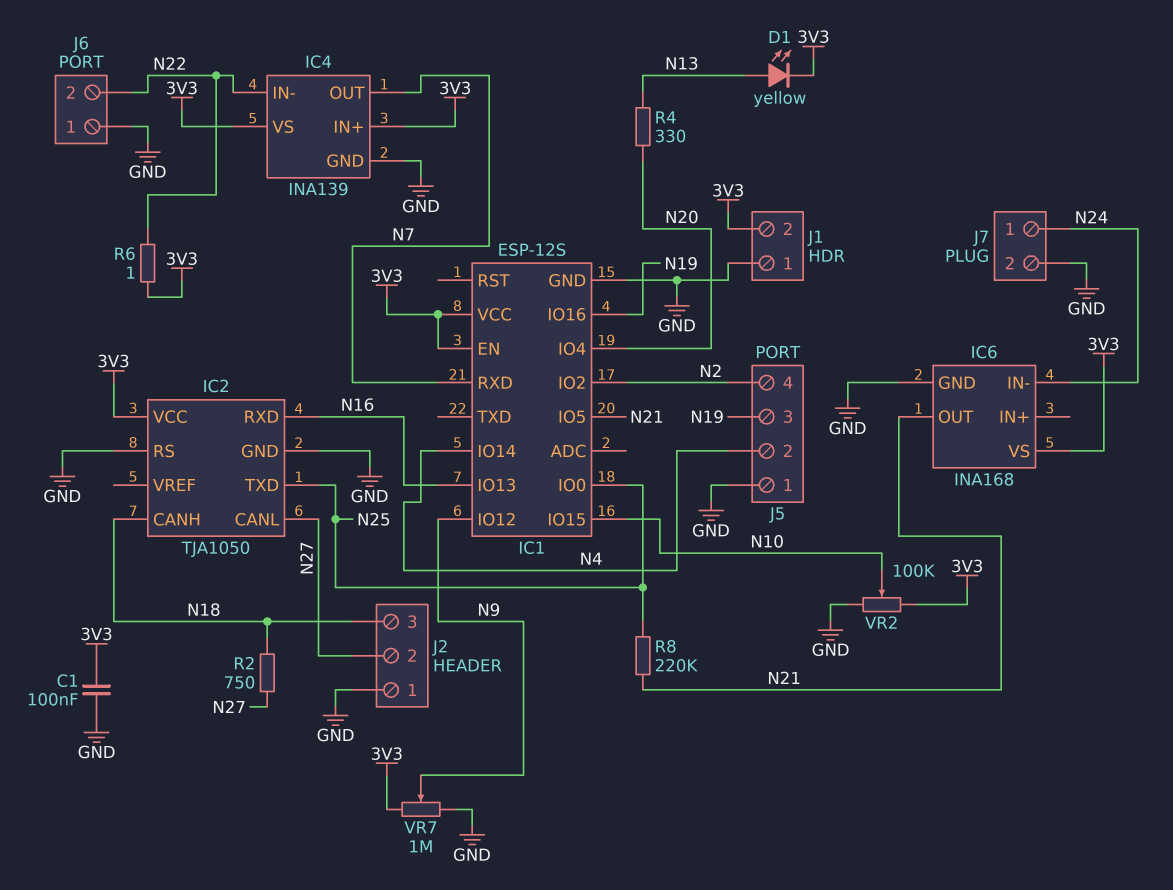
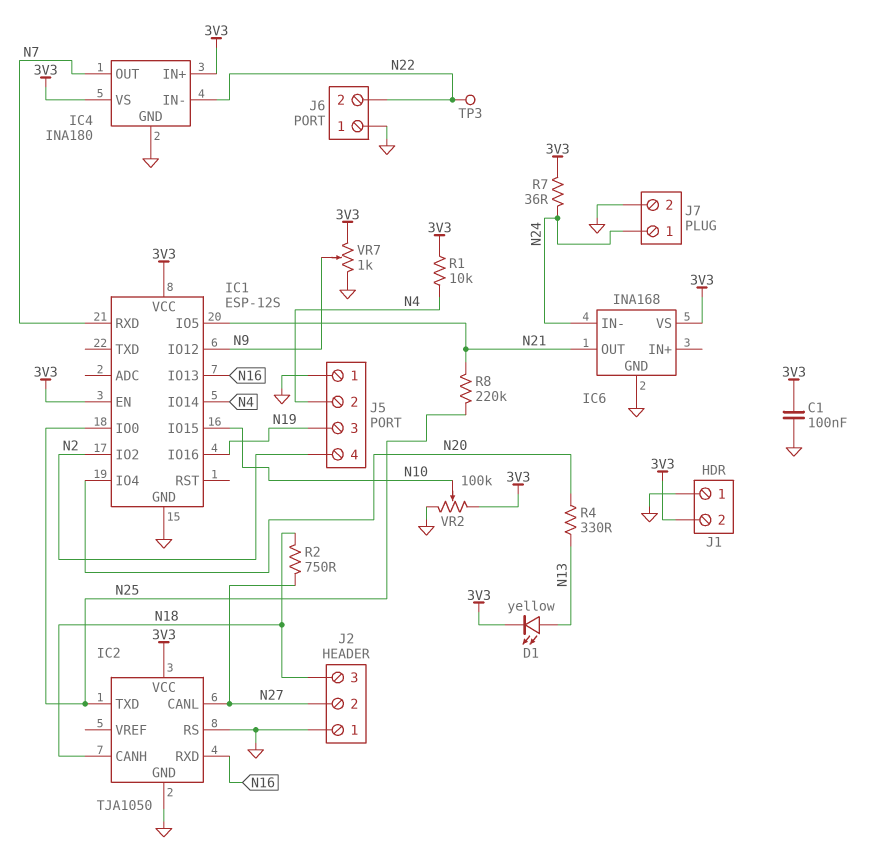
IC4: INA139 -> INA180
R1: none -> 10k (3V3, N4)
R6: 1 (3V3, N22) -> none
R7: none -> 36 (3V3, N24)
TP3: none -> test point (N22)
VR7: 1M (3V3, GND, wiper N9) -> 1k (3V3, GND, wiper N9)

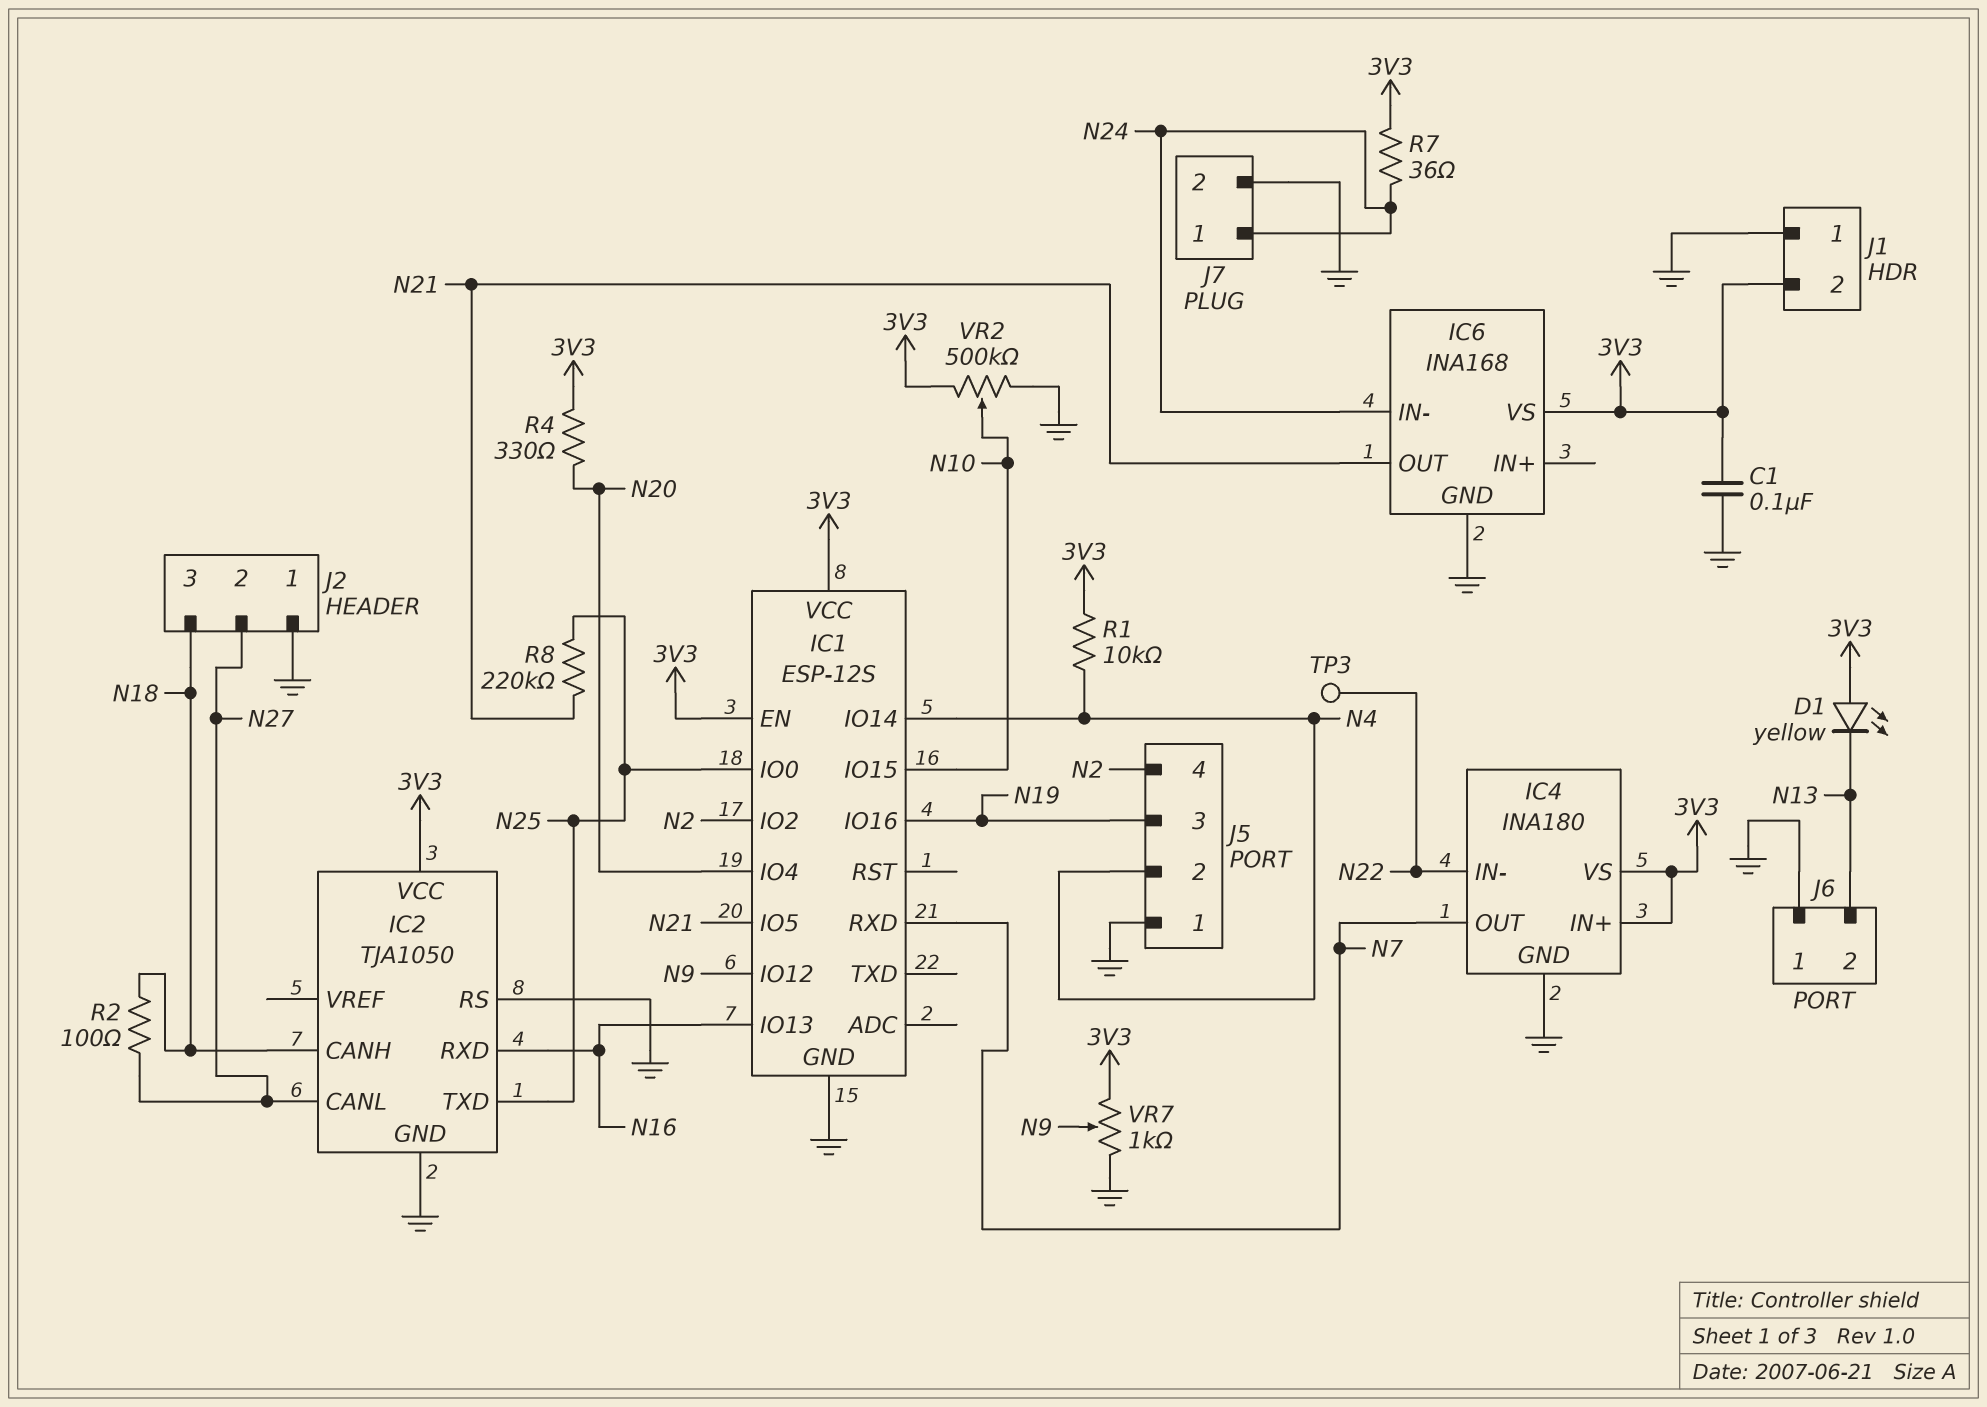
D1: LED yellow (A N13, K 3V3) -> LED yellow (A 3V3, K N13)
J6 pin 2: N22 -> N13
R2: 750 (N18, N27) -> 100 (N18, N27)
R4: 330 (N13, N20) -> 330 (3V3, N20)
VR2: 100k (3V3, GND, wiper N10) -> 500k (3V3, GND, wiper N10)

